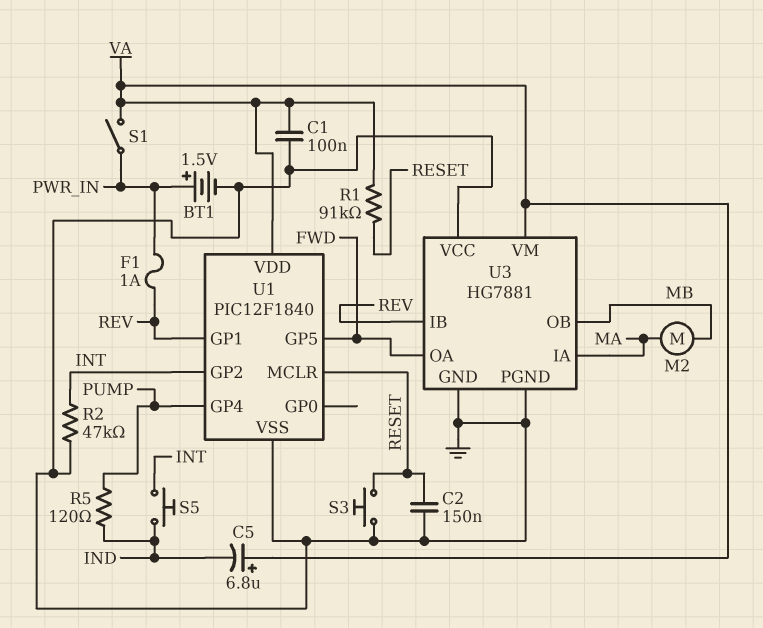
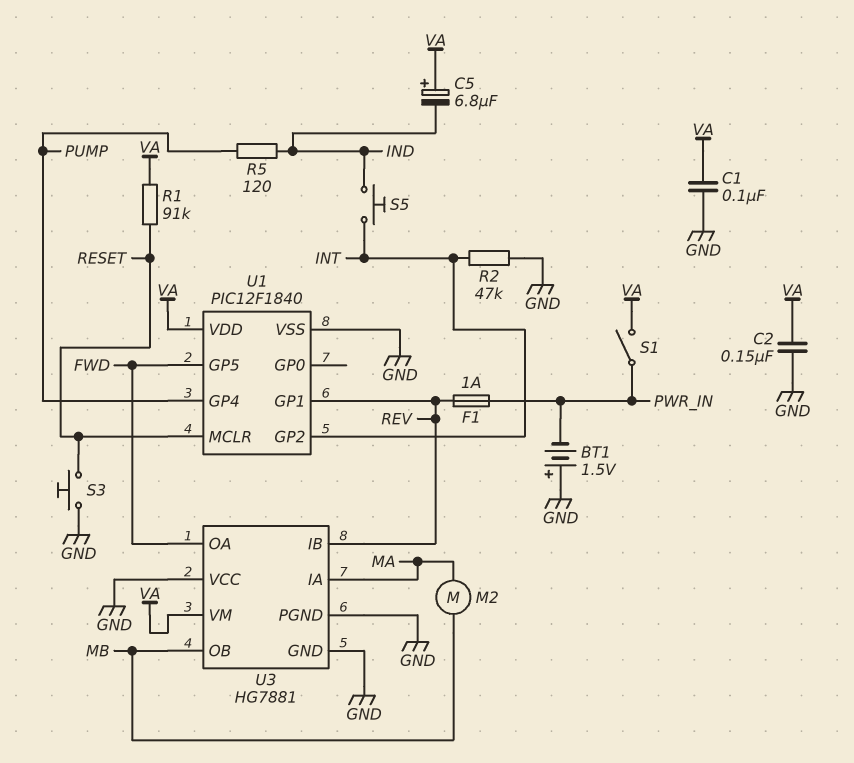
BT1: 1.5V (plus PWR_IN, minus GND) -> 1.5V (plus GND, minus PWR_IN)
C2: 150nF (GND, RESET) -> 150nF (GND, VA)

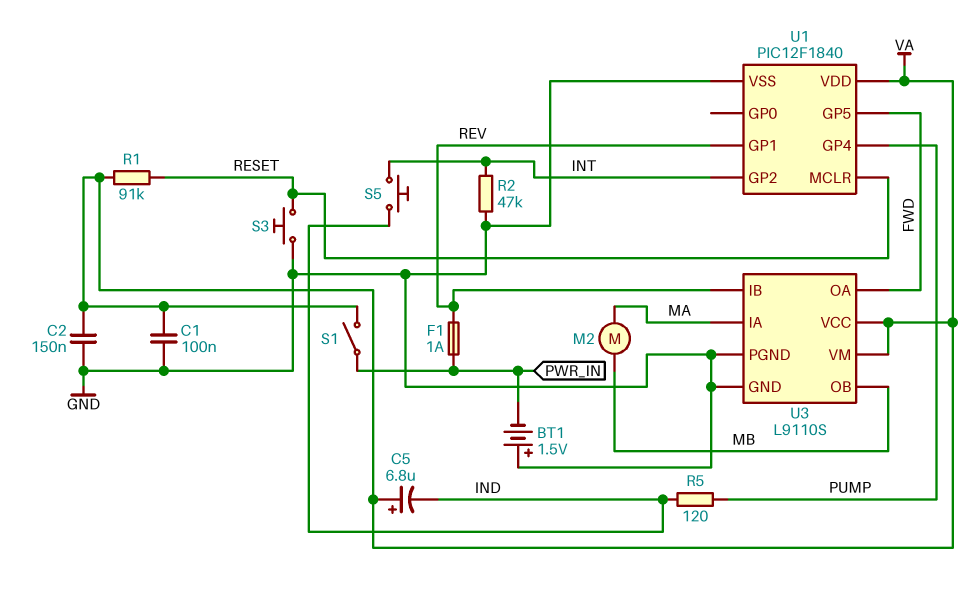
U3: HG7881 -> L9110S
U3 pin VCC: GND -> VA

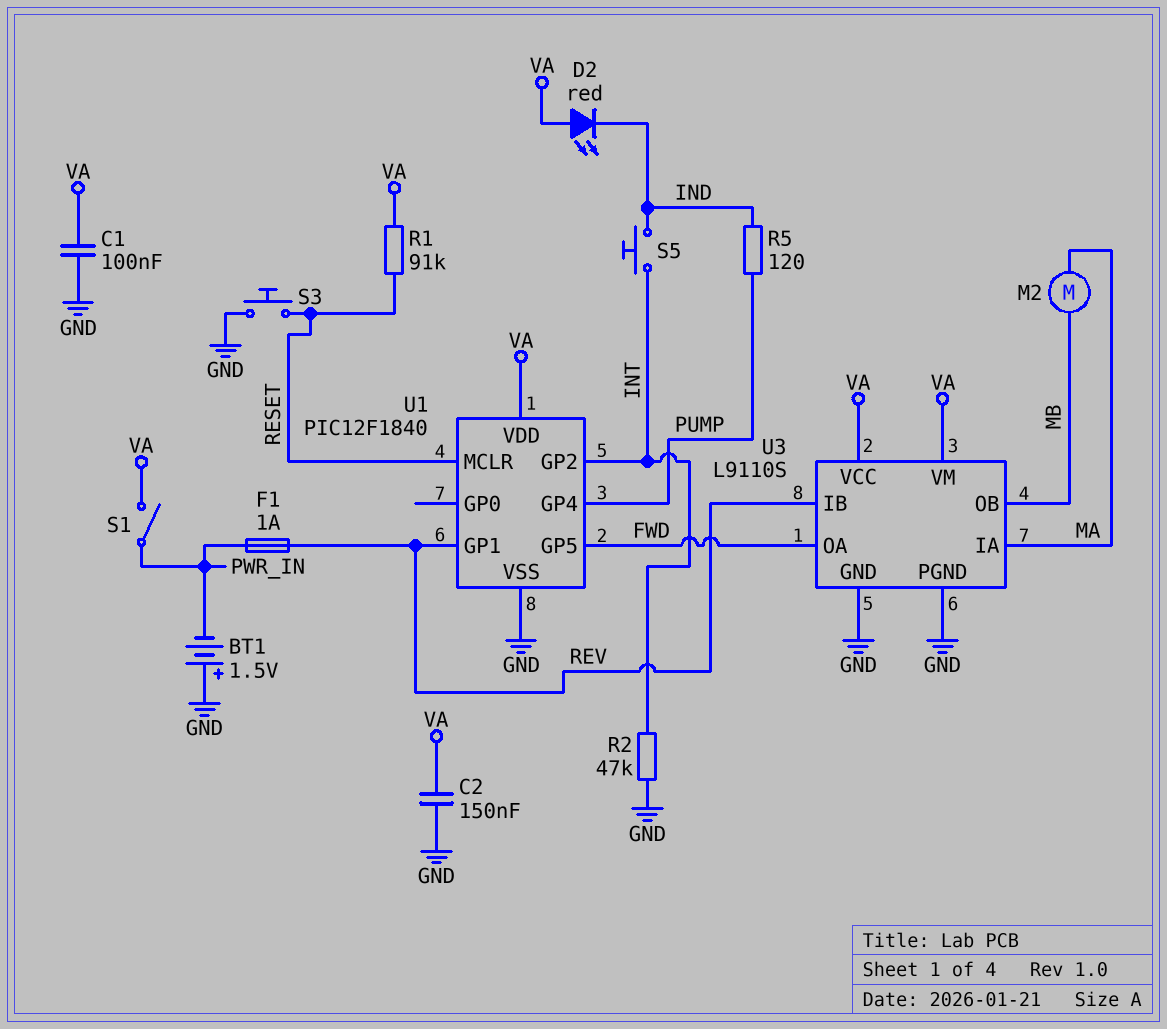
C5: 6.8uF (plus VA, minus IND) -> none
D2: none -> LED red (A VA, K IND)

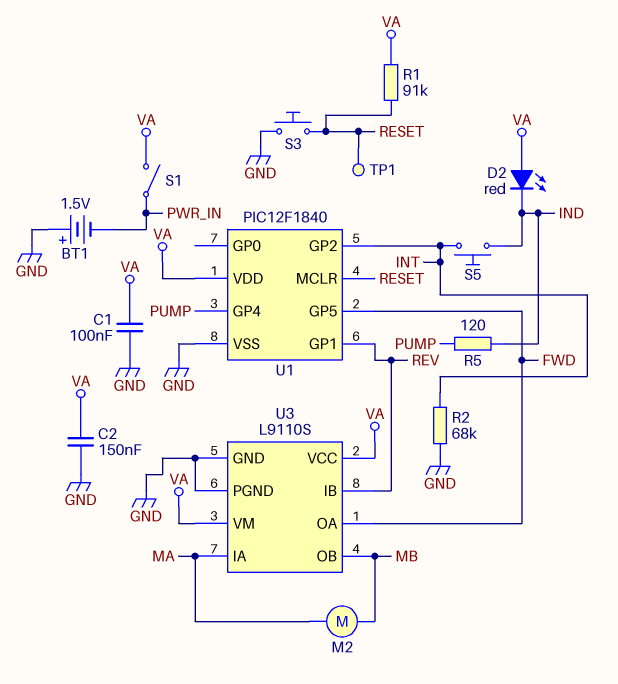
F1: 1A (PWR_IN, REV) -> none
R2: 47k (GND, INT) -> 68k (GND, INT)
TP1: none -> test point (RESET)

